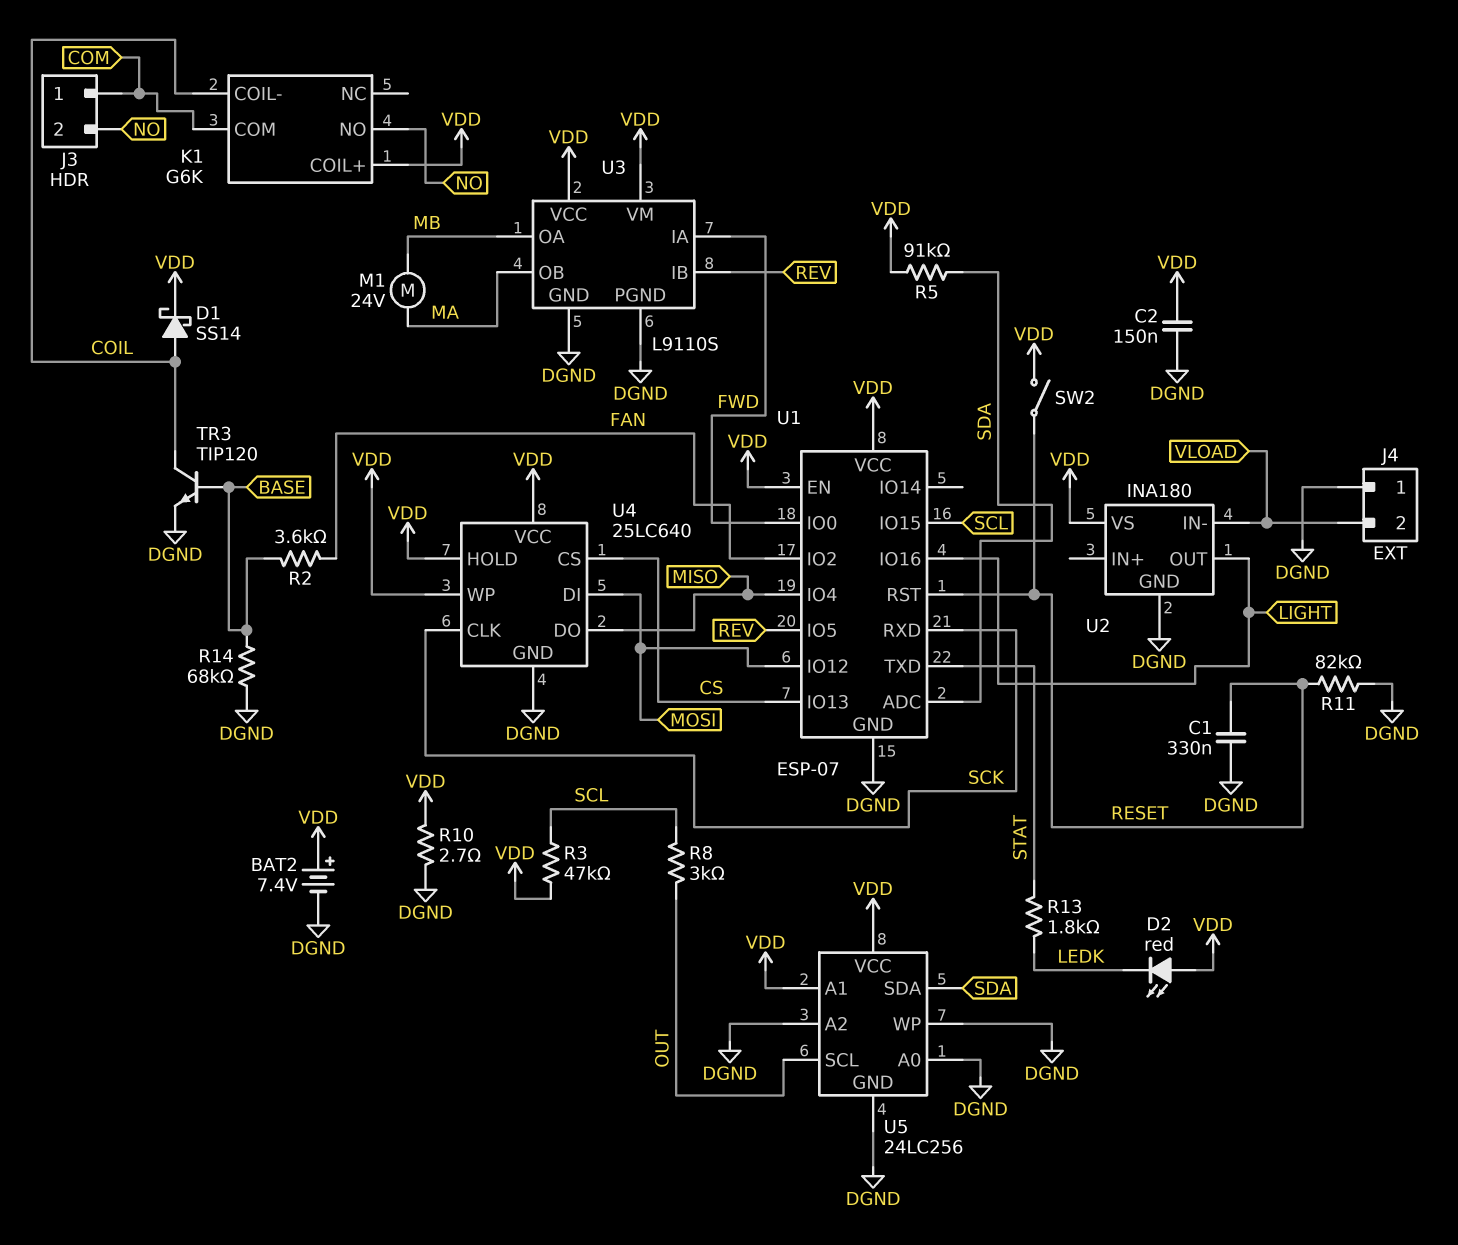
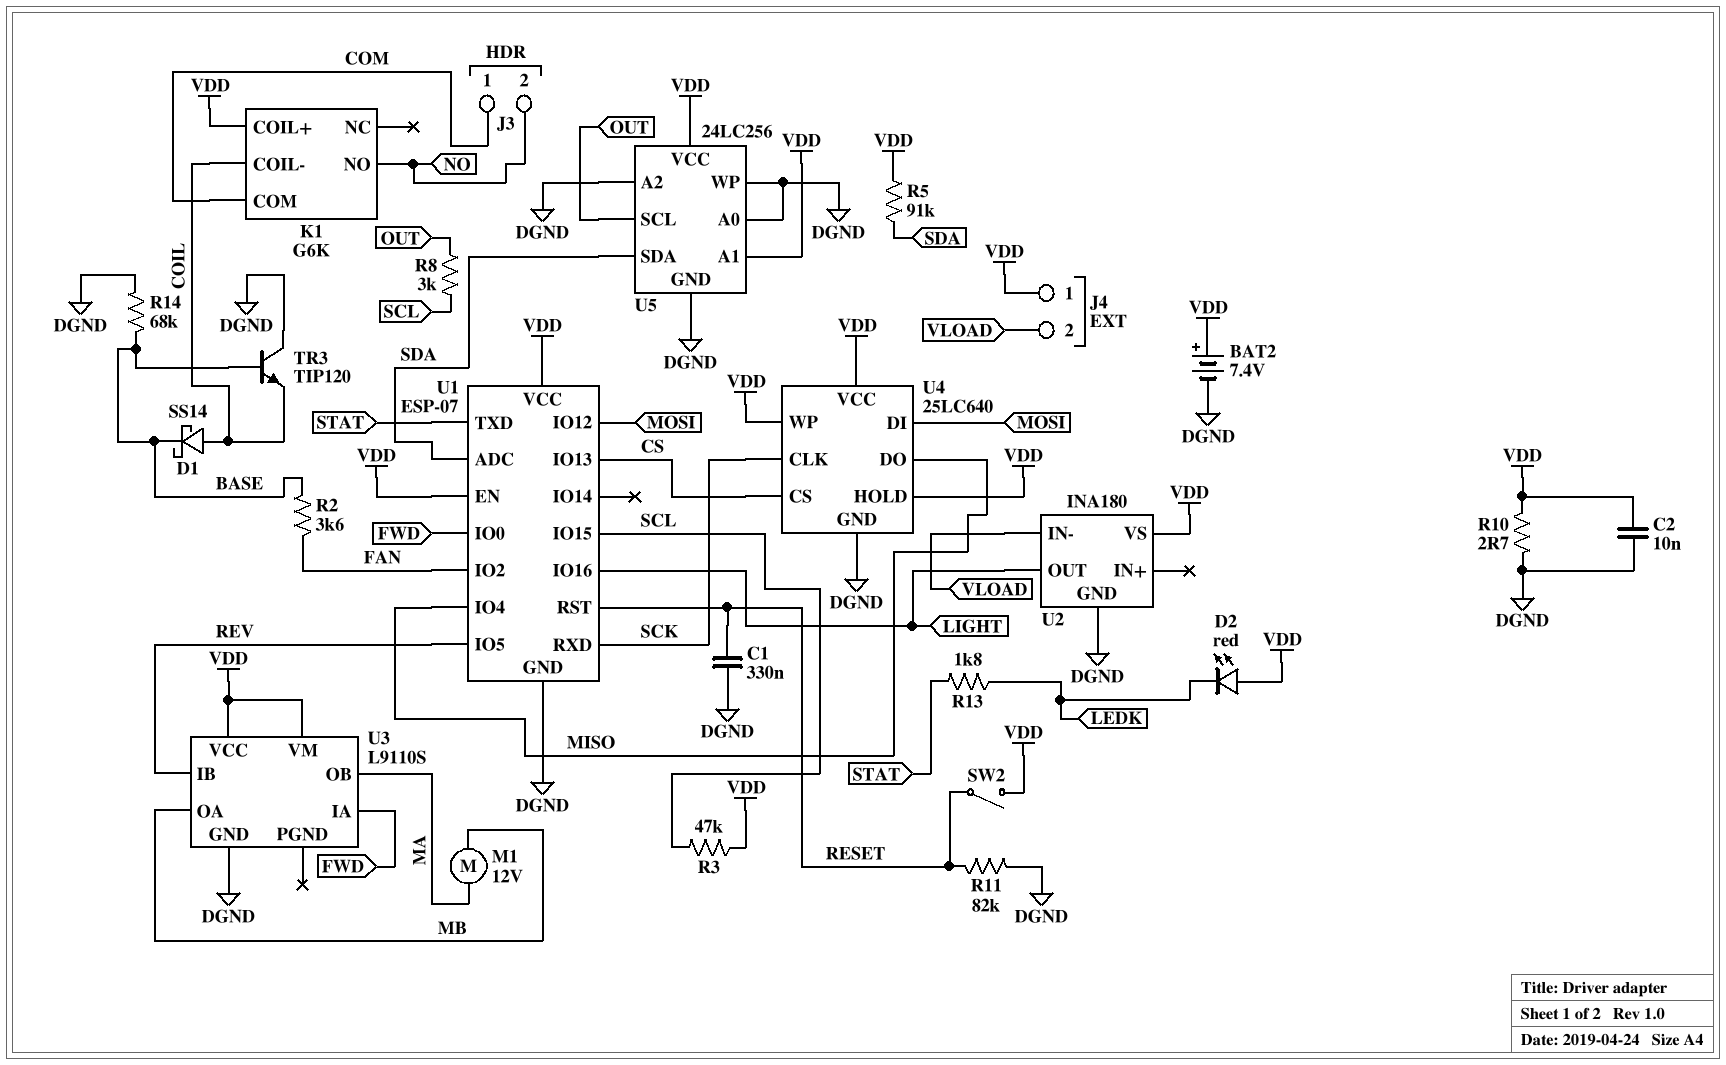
C2: 150nF (DGND, VDD) -> 10nF (DGND, VDD)
D1: schottky SS14 (A COIL, K VDD) -> schottky SS14 (A COIL, K BASE)
J4 pin 1: DGND -> VDD
M1: motor 24V (MA, MB) -> motor 12V (MA, MB)
TR3: NPN TIP120 (B BASE, C COIL, E DGND) -> NPN TIP120 (B BASE, C DGND, E COIL)
U3 pin PGND: DGND -> none

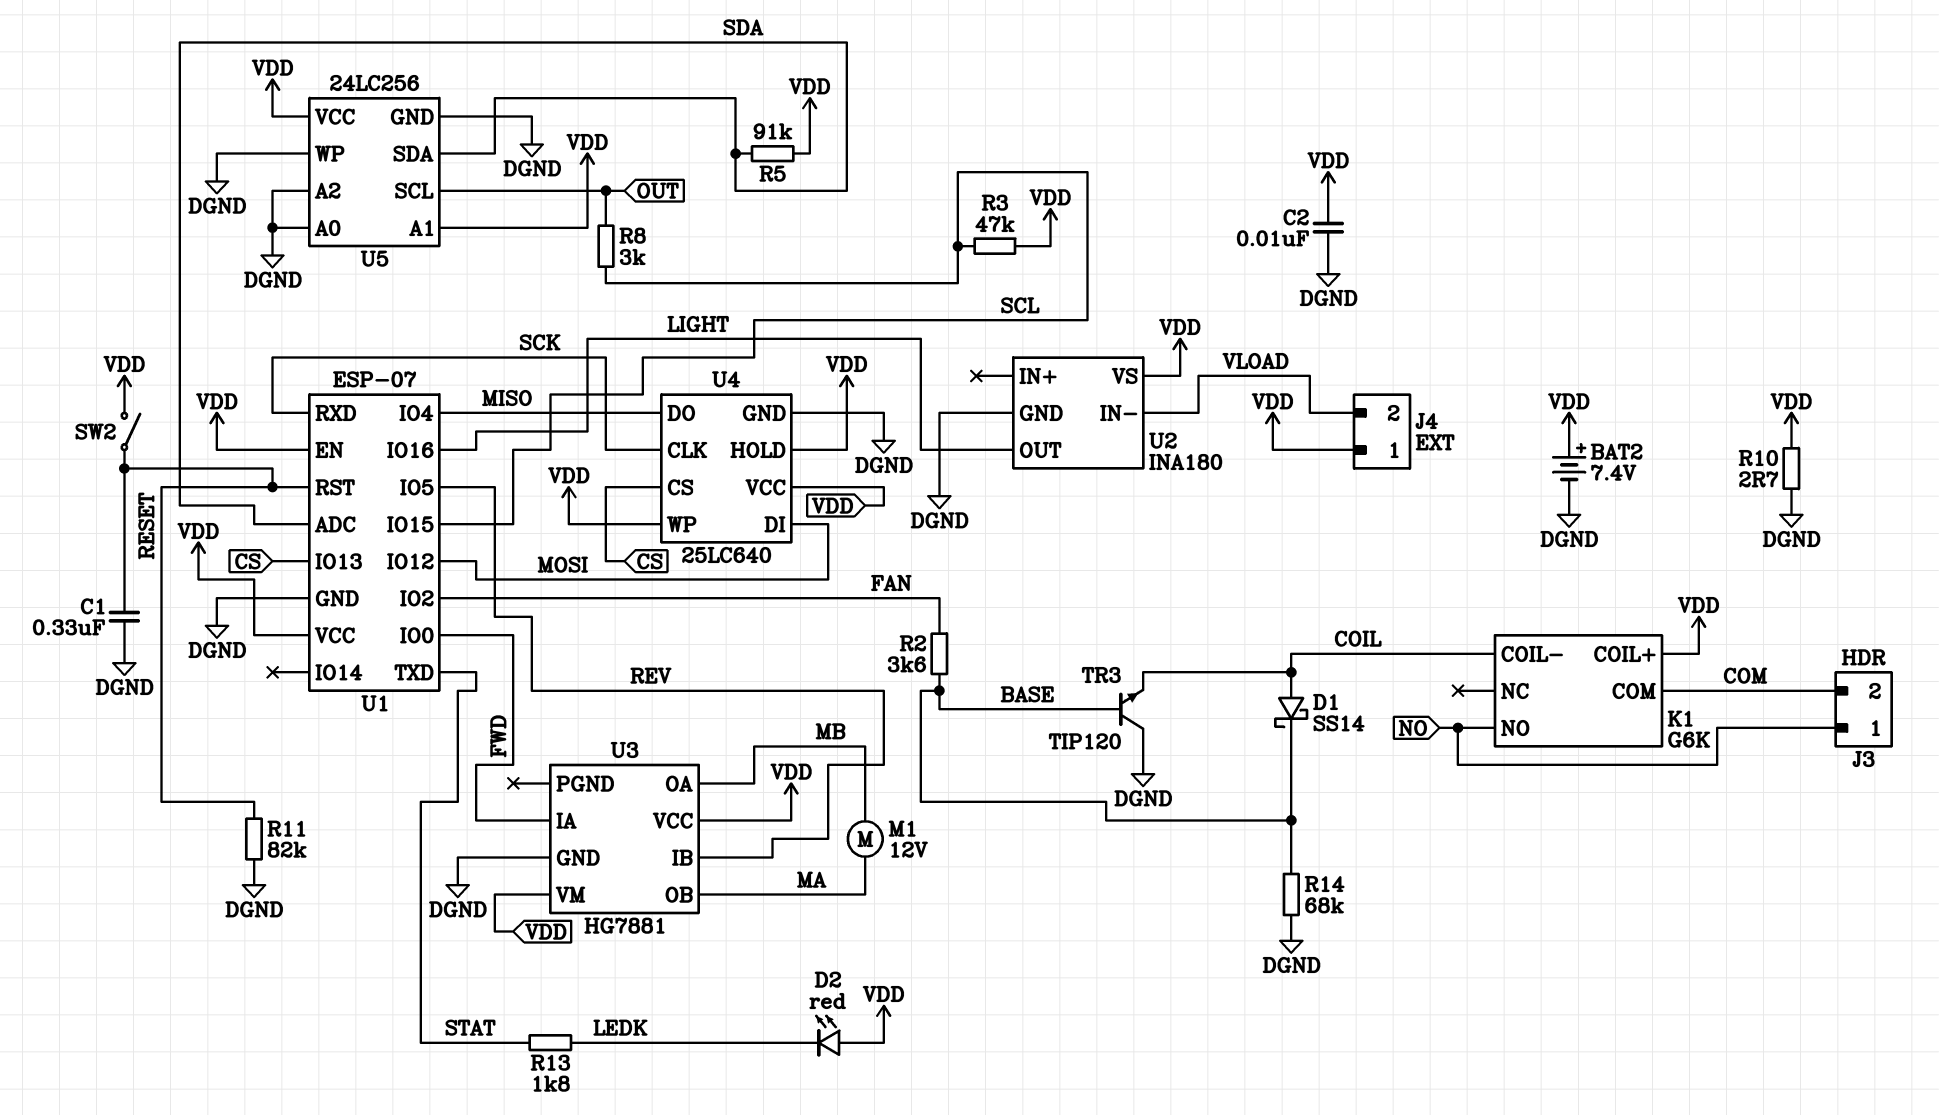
J3 pin 1: COM -> NO
J3 pin 2: NO -> COM
U3: L9110S -> HG7881

